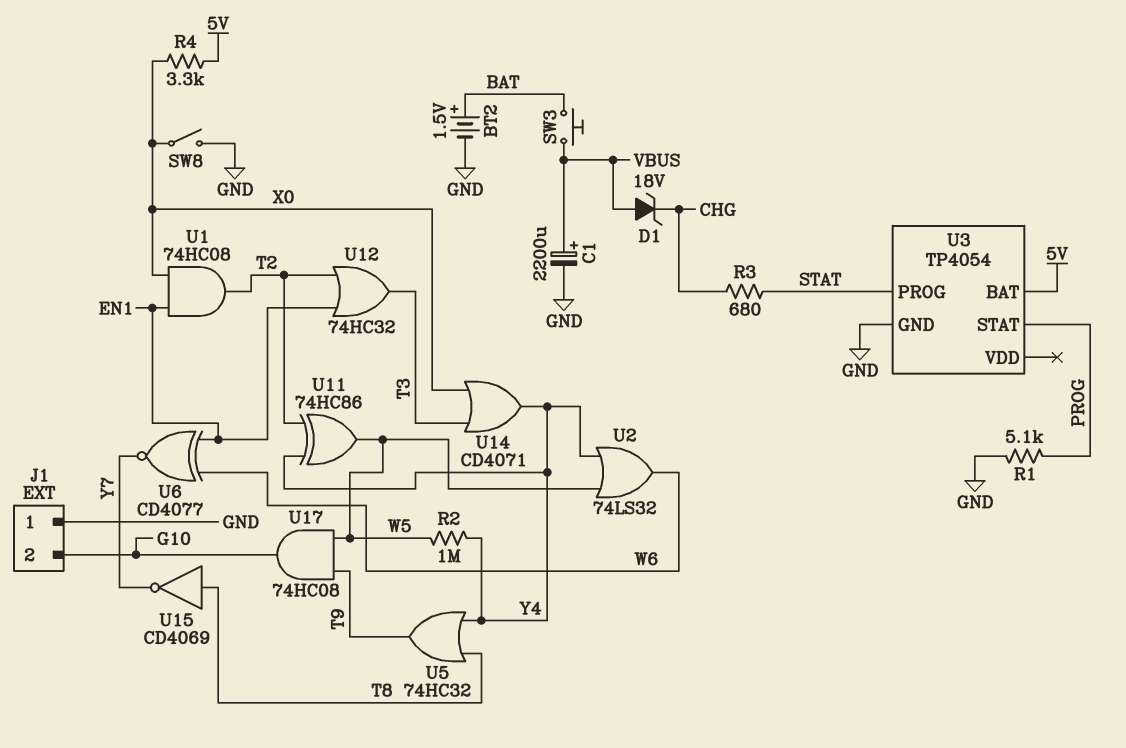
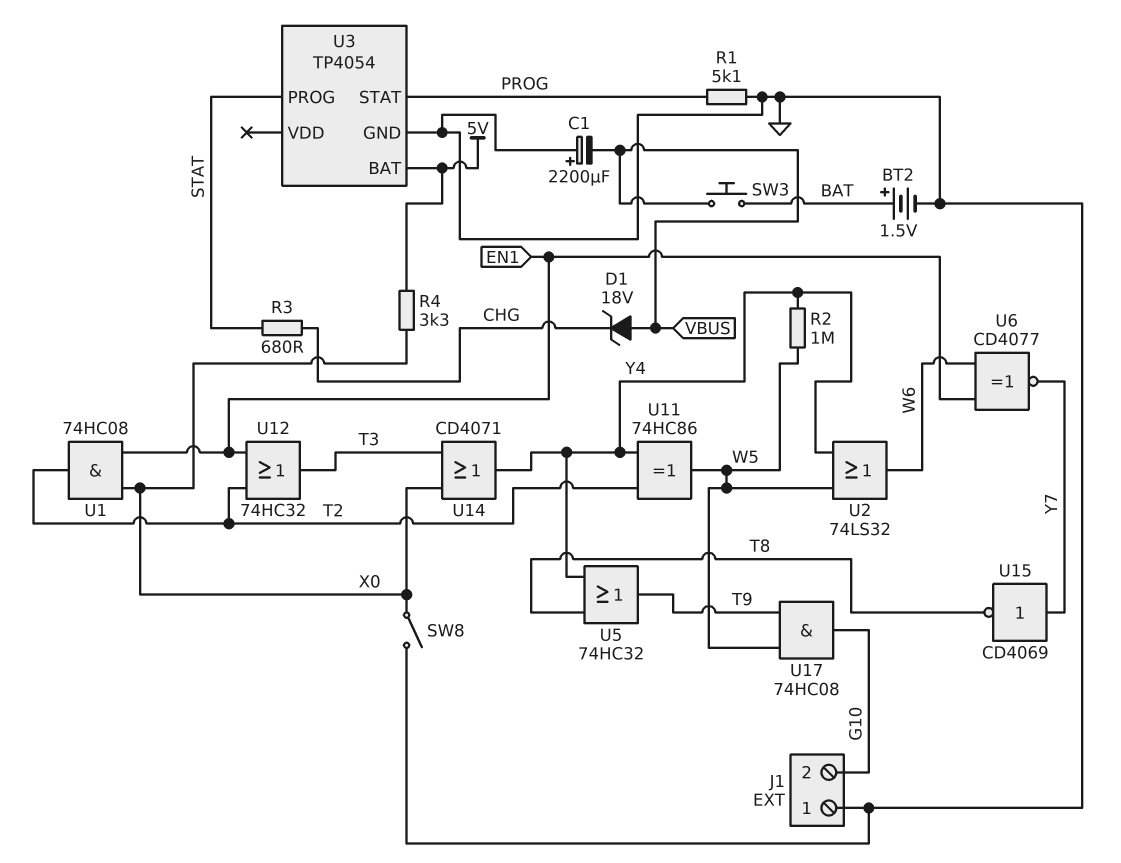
C1: 2200uF (plus VBUS, minus GND) -> 2200uF (plus GND, minus VBUS)
U15: NOT CD4069 (in T8, out Y7) -> NOT CD4069 (in Y7, out T8)

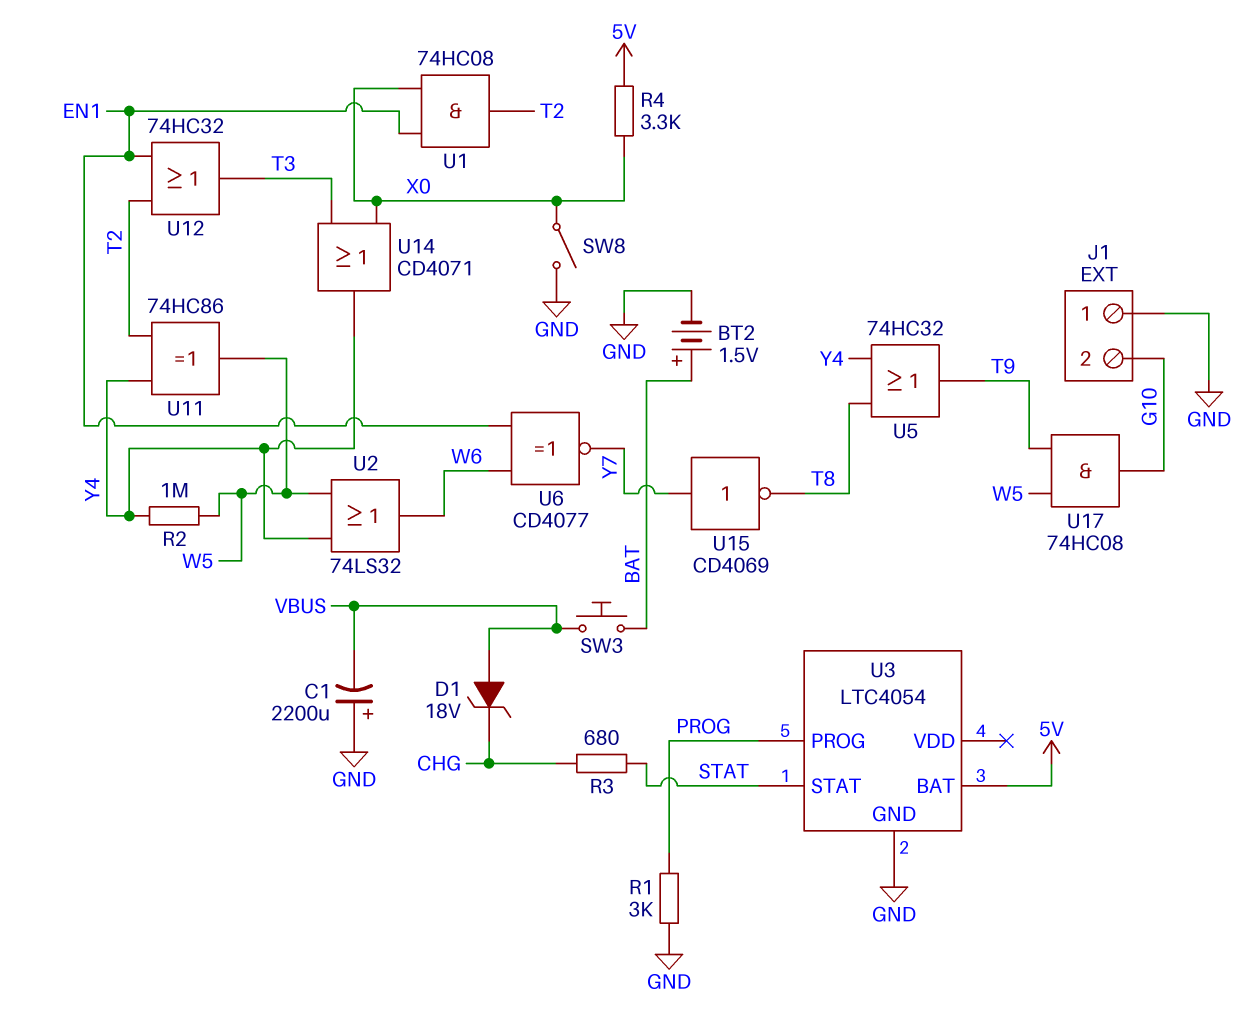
R1: 5.1k (GND, PROG) -> 3k (GND, PROG)
U3: TP4054 -> LTC4054
U3 pin PROG: STAT -> PROG
U3 pin STAT: PROG -> STAT

